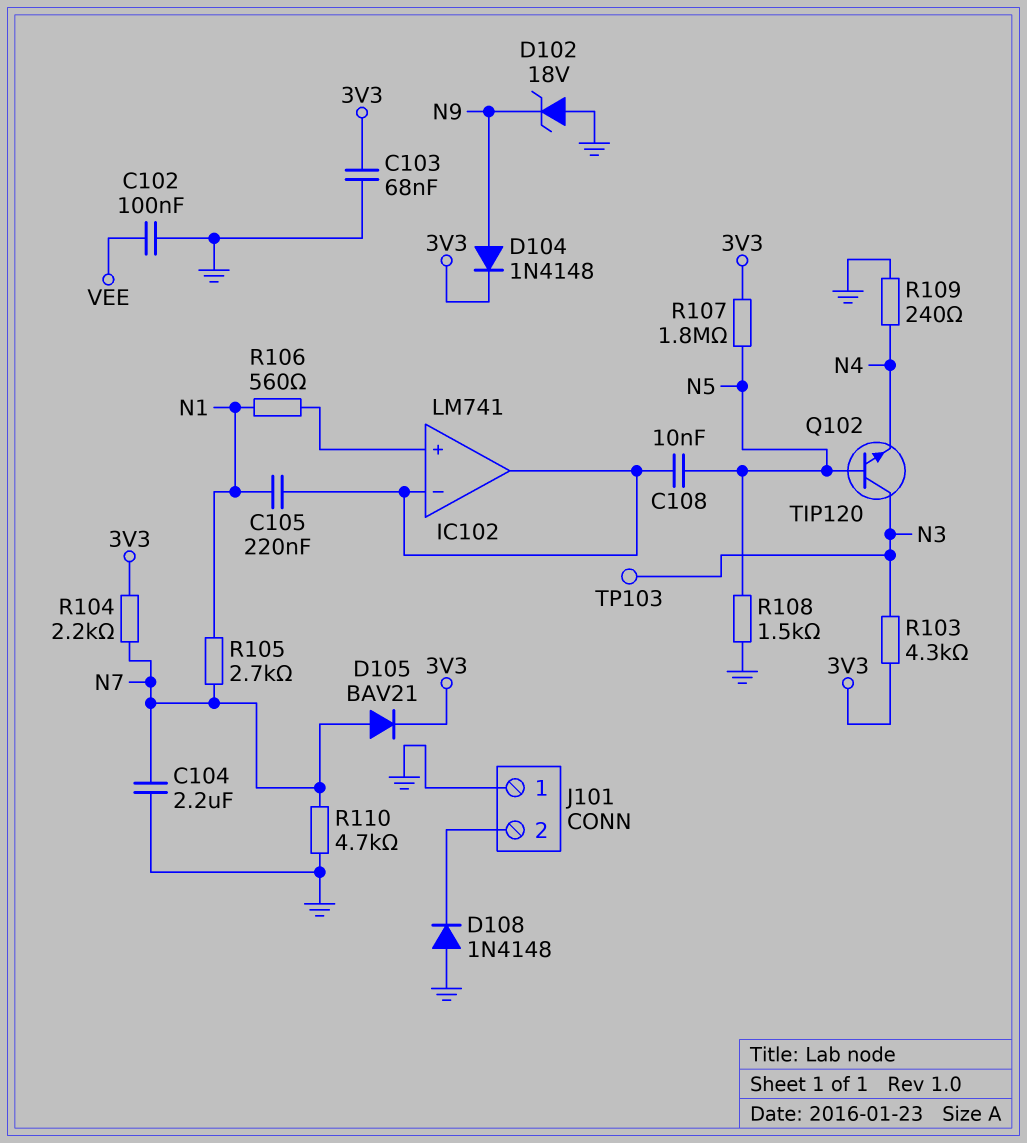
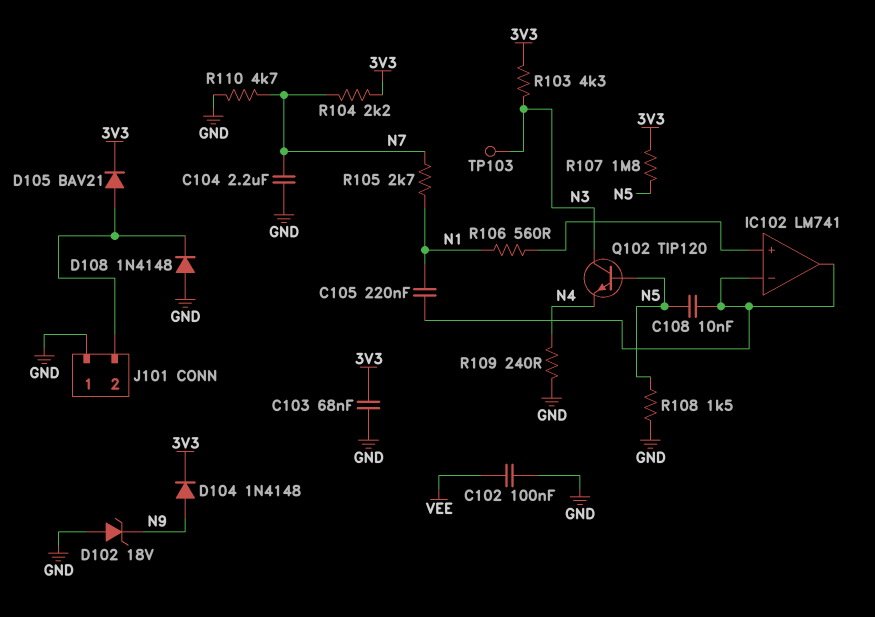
D105: diode BAV21 (A N7, K 3V3) -> diode BAV21 (A J101/2, K 3V3)

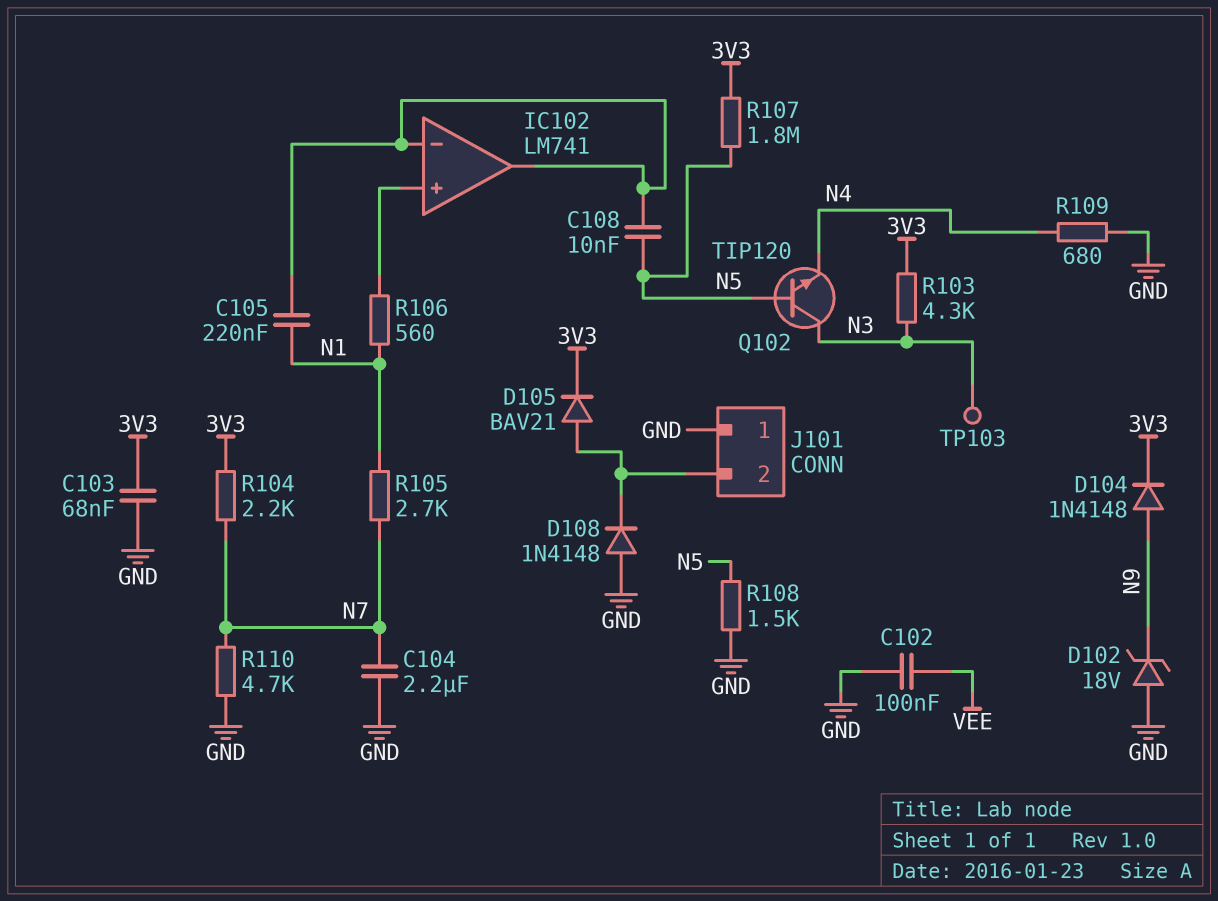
R109: 240 (GND, N4) -> 680 (GND, N4)

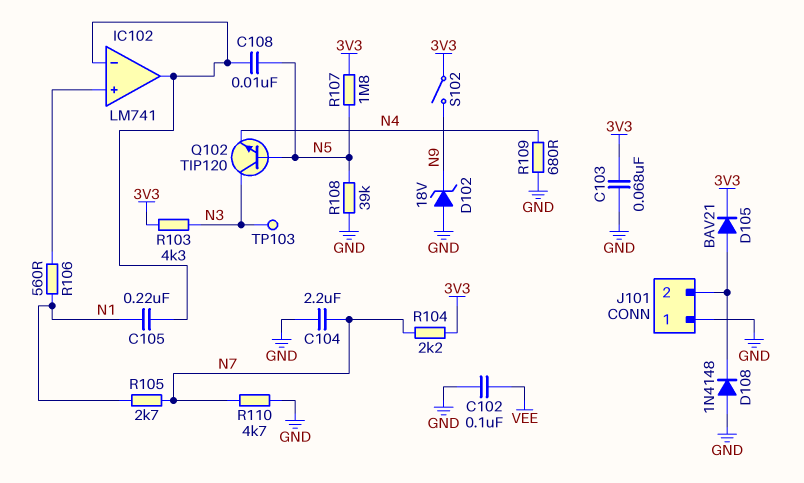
D104: diode 1N4148 (A N9, K 3V3) -> none
R108: 1.5k (GND, N5) -> 39k (GND, N5)
S102: none -> switch (3V3, N9)

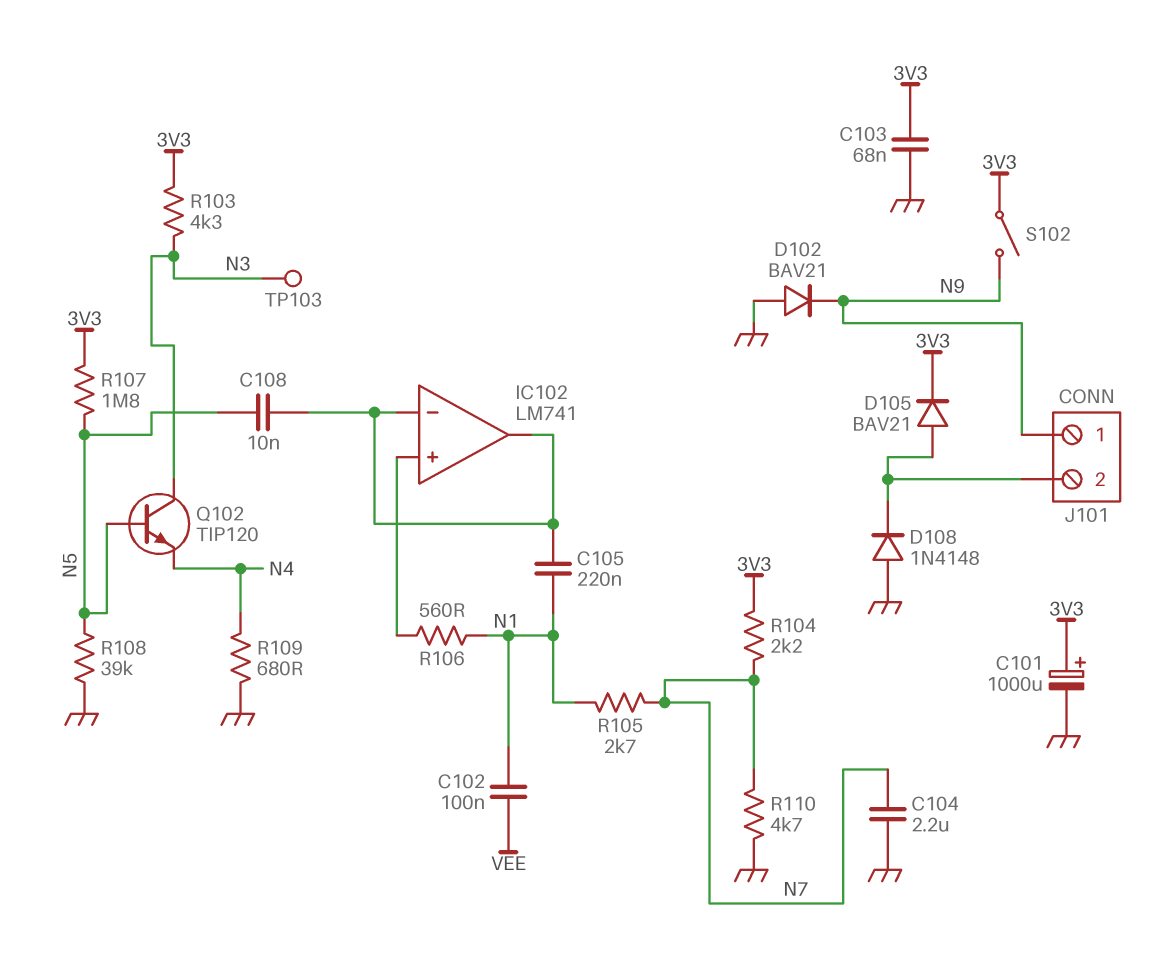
C101: none -> 1000uF (plus 3V3, minus GND)
C102: 100nF (GND, VEE) -> 100nF (N1, VEE)
D102: zener 18V (A GND, K N9) -> diode BAV21 (A GND, K N9)
J101 pin 1: GND -> N9

